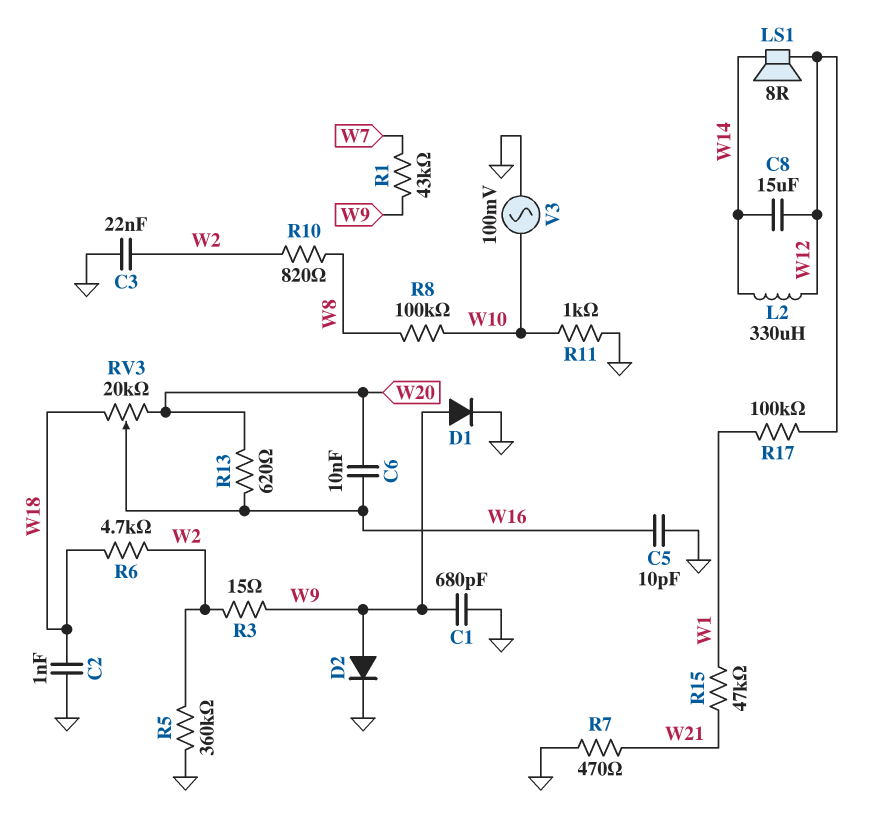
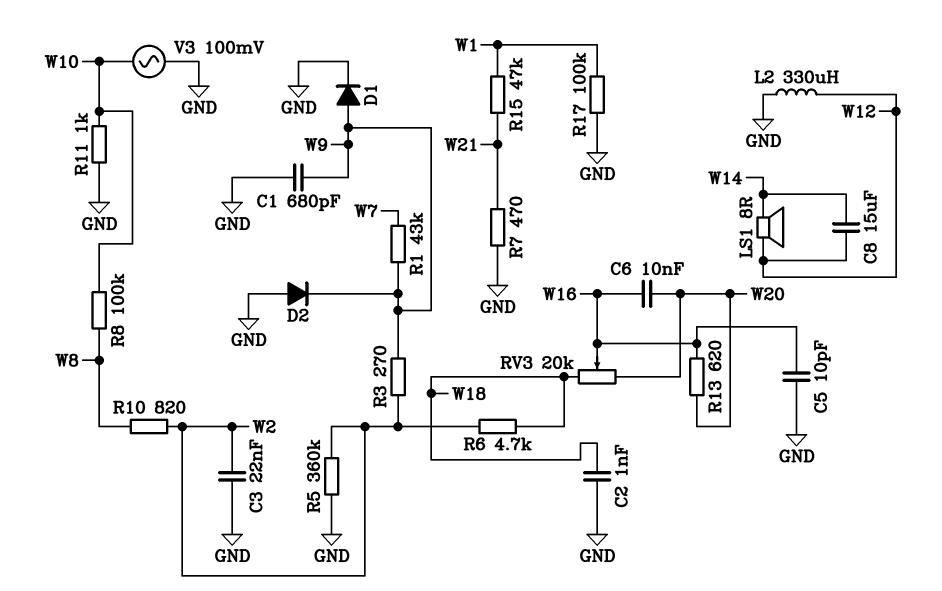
D2: diode (A W9, K GND) -> diode (A GND, K W9)
L2: 330uH (W12, W14) -> 330uH (GND, W12)
R3: 15 (W2, W9) -> 270 (W2, W9)
R17: 100k (W1, W12) -> 100k (GND, W1)

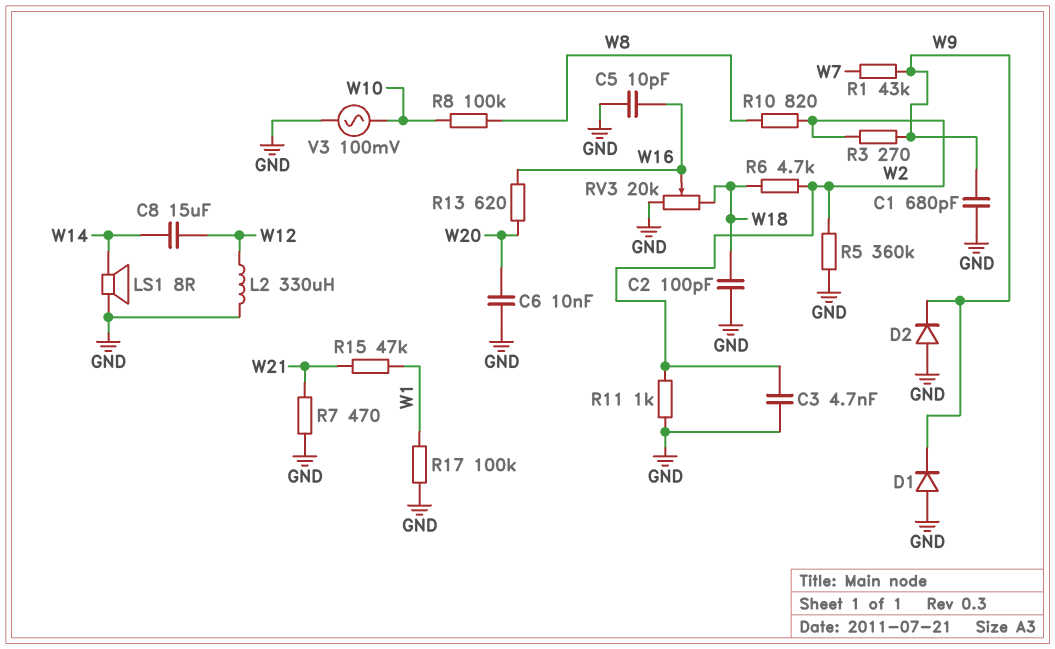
C2: 1nF (GND, W18) -> 100pF (GND, W18)
C3: 22nF (GND, W2) -> 4.7nF (GND, W2)
C6: 10nF (W16, W20) -> 10nF (GND, W20)
D1: diode (A W9, K GND) -> diode (A GND, K W9)
LS1: speaker 8R (W12, W14) -> speaker 8R (GND, W14)
R11: 1k (GND, W10) -> 1k (GND, W2)
RV3: 20k (W18, W20, wiper W16) -> 20k (GND, W18, wiper W16)

